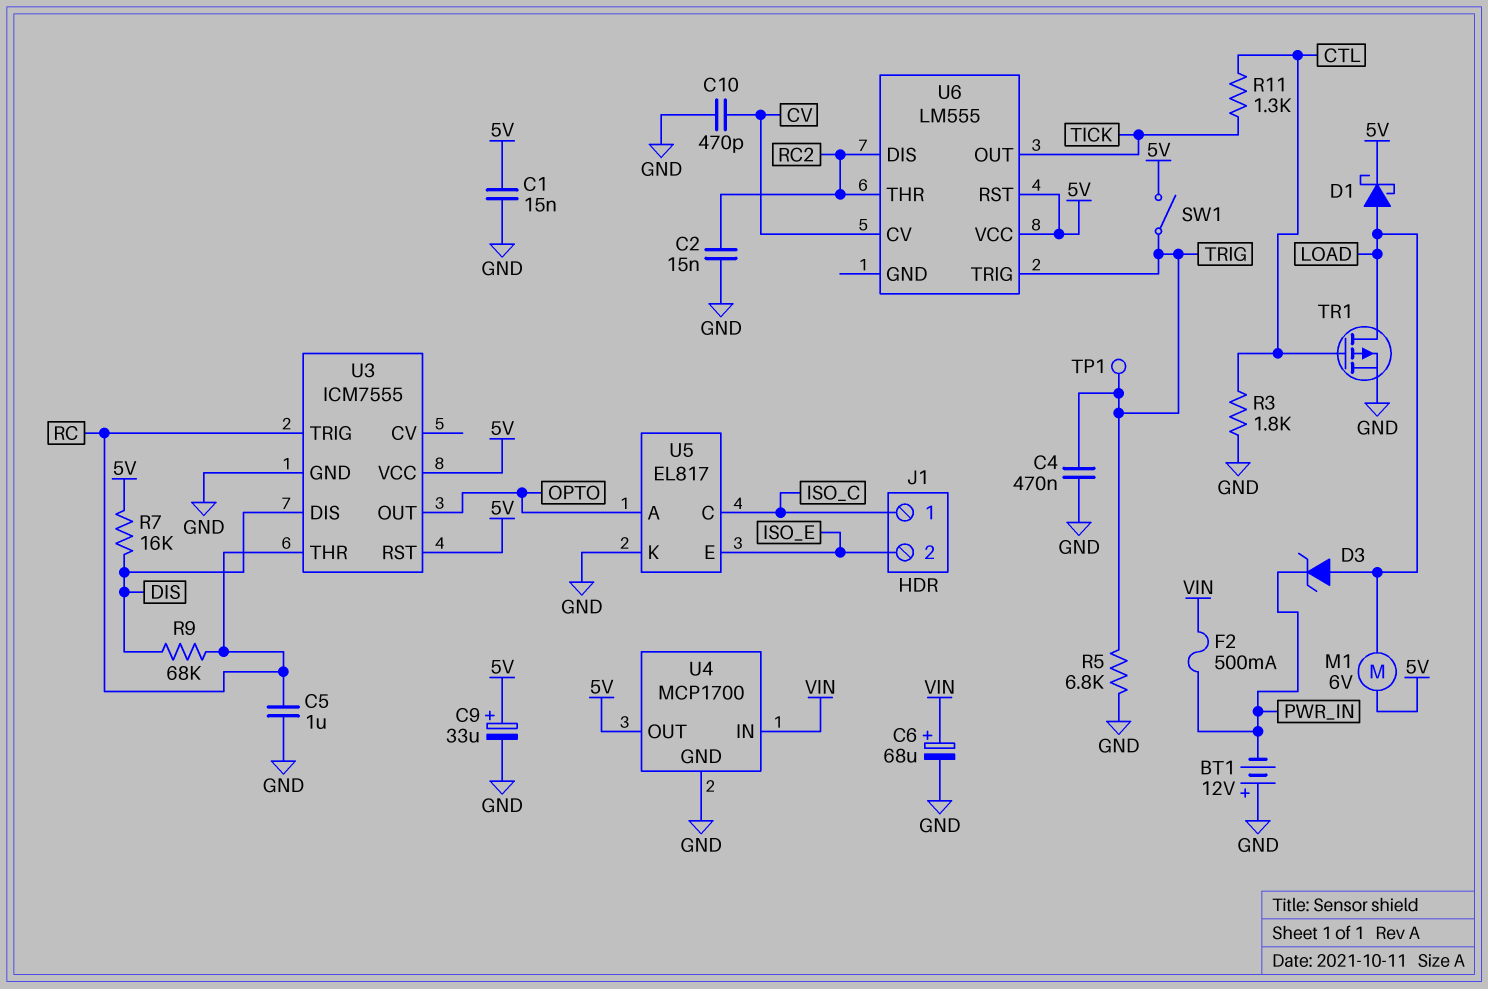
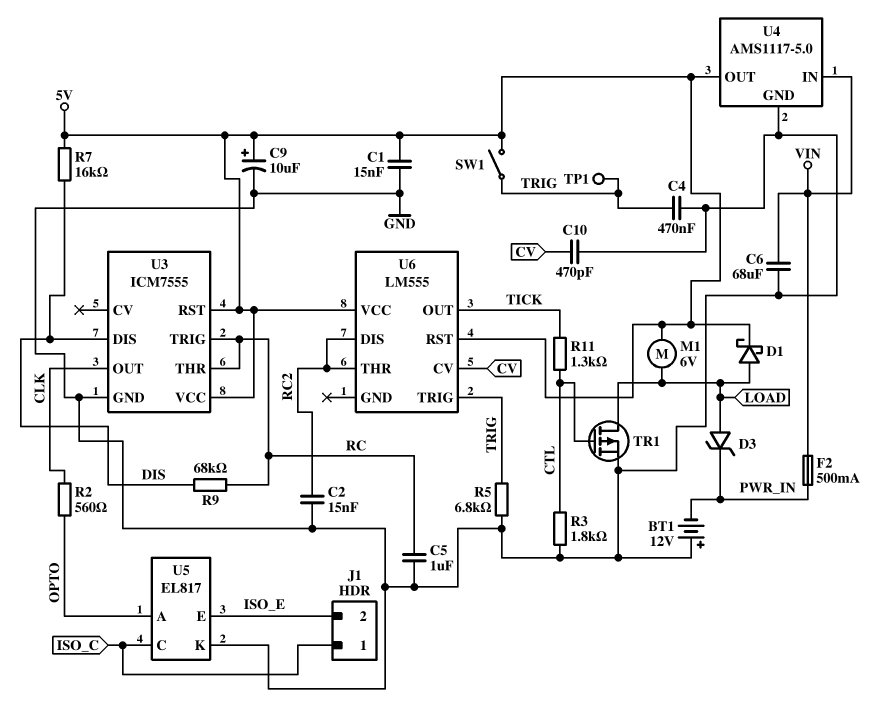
C6: 68uF (plus VIN, minus GND) -> 68uF (GND, VIN)
C9: 33uF (plus 5V, minus GND) -> 10uF (plus 5V, minus GND)
R2: none -> 560 (CLK, OPTO)
U3 pin OUT: OPTO -> CLK
U4: MCP1700 -> AMS1117-5.0

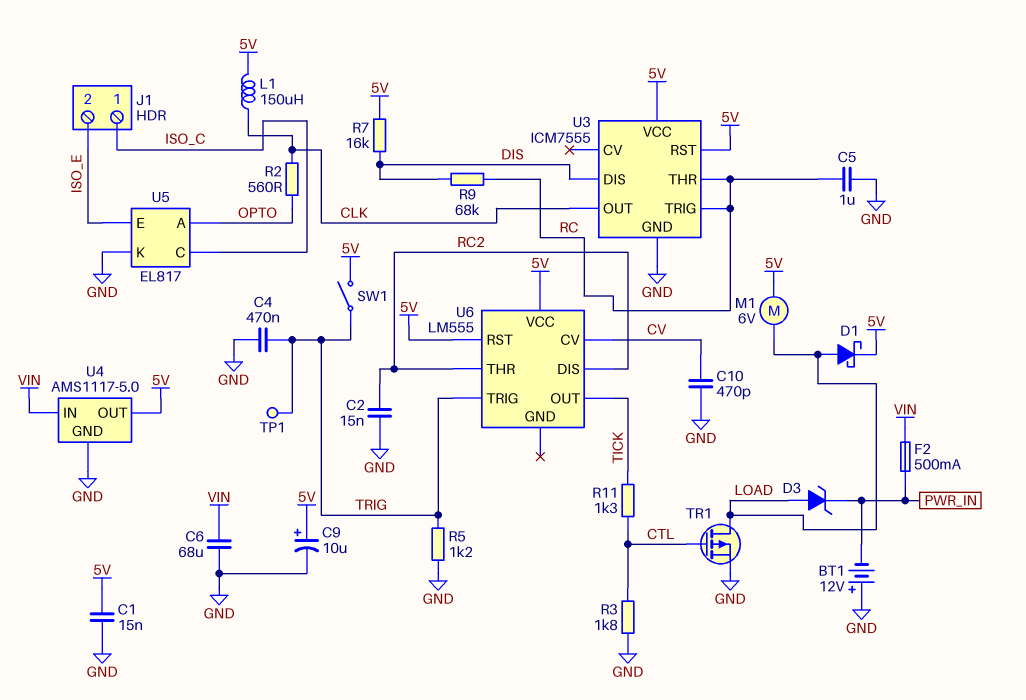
L1: none -> 150uH (5V, CLK)
R5: 6.8k (GND, TRIG) -> 1.2k (GND, TRIG)

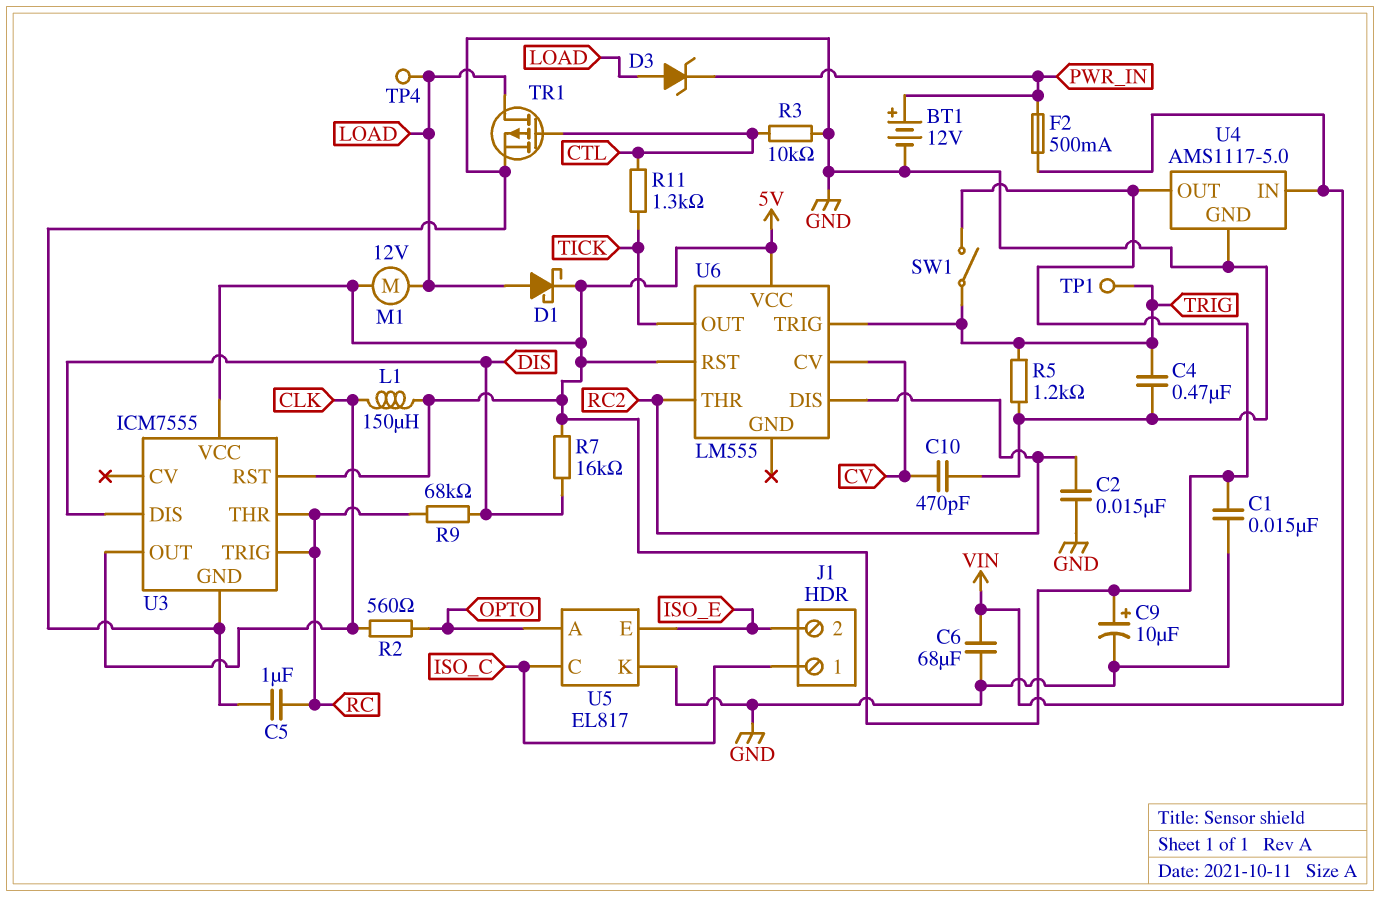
BT1: 12V (plus GND, minus PWR_IN) -> 12V (plus PWR_IN, minus GND)
M1: motor 6V (5V, LOAD) -> motor 12V (5V, LOAD)
R3: 1.8k (CTL, GND) -> 10k (CTL, GND)
TP4: none -> test point (LOAD)

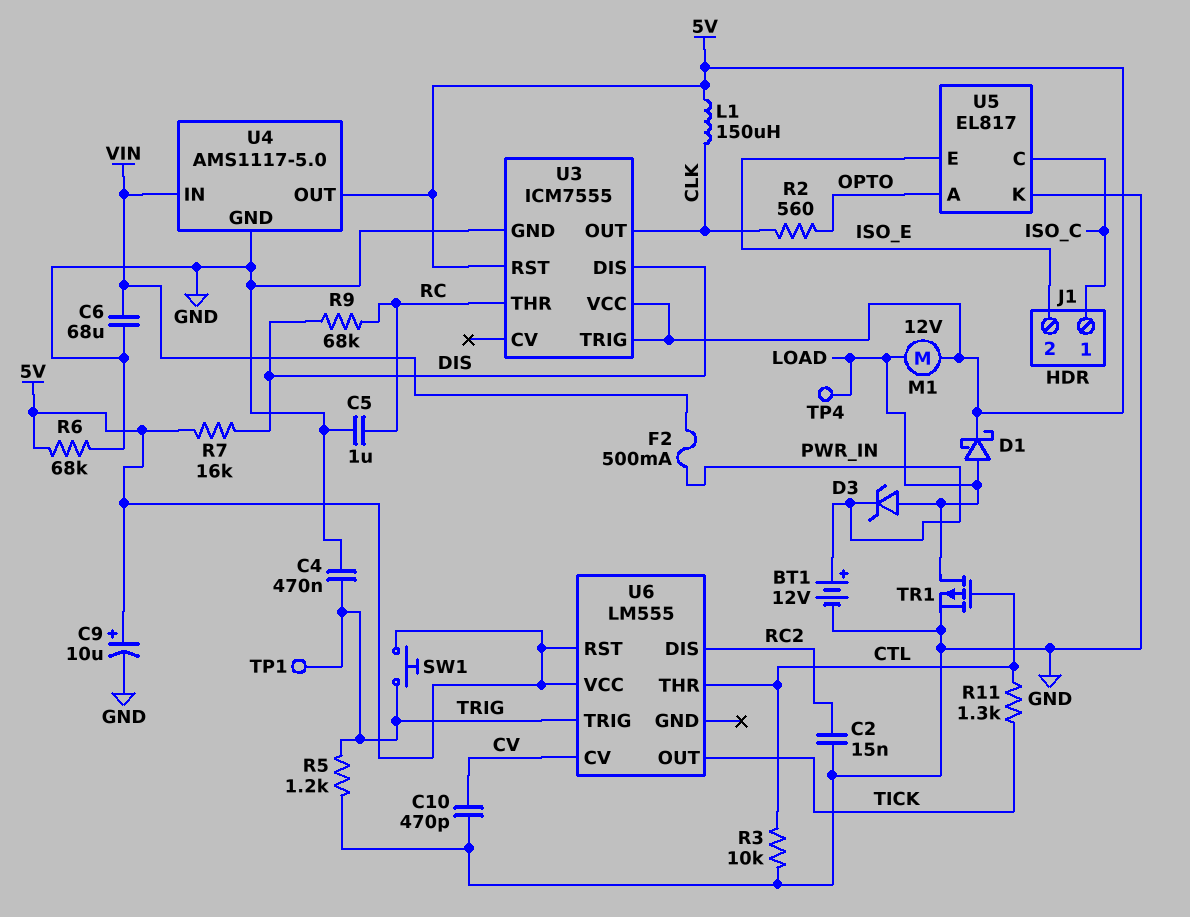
C1: 15nF (5V, GND) -> none
R6: none -> 68k (5V, GND)
SW1: switch (5V, TRIG) -> button (5V, TRIG)
U3 pin TRIG: RC -> 5V
U6 pin THR: RC2 -> CTL

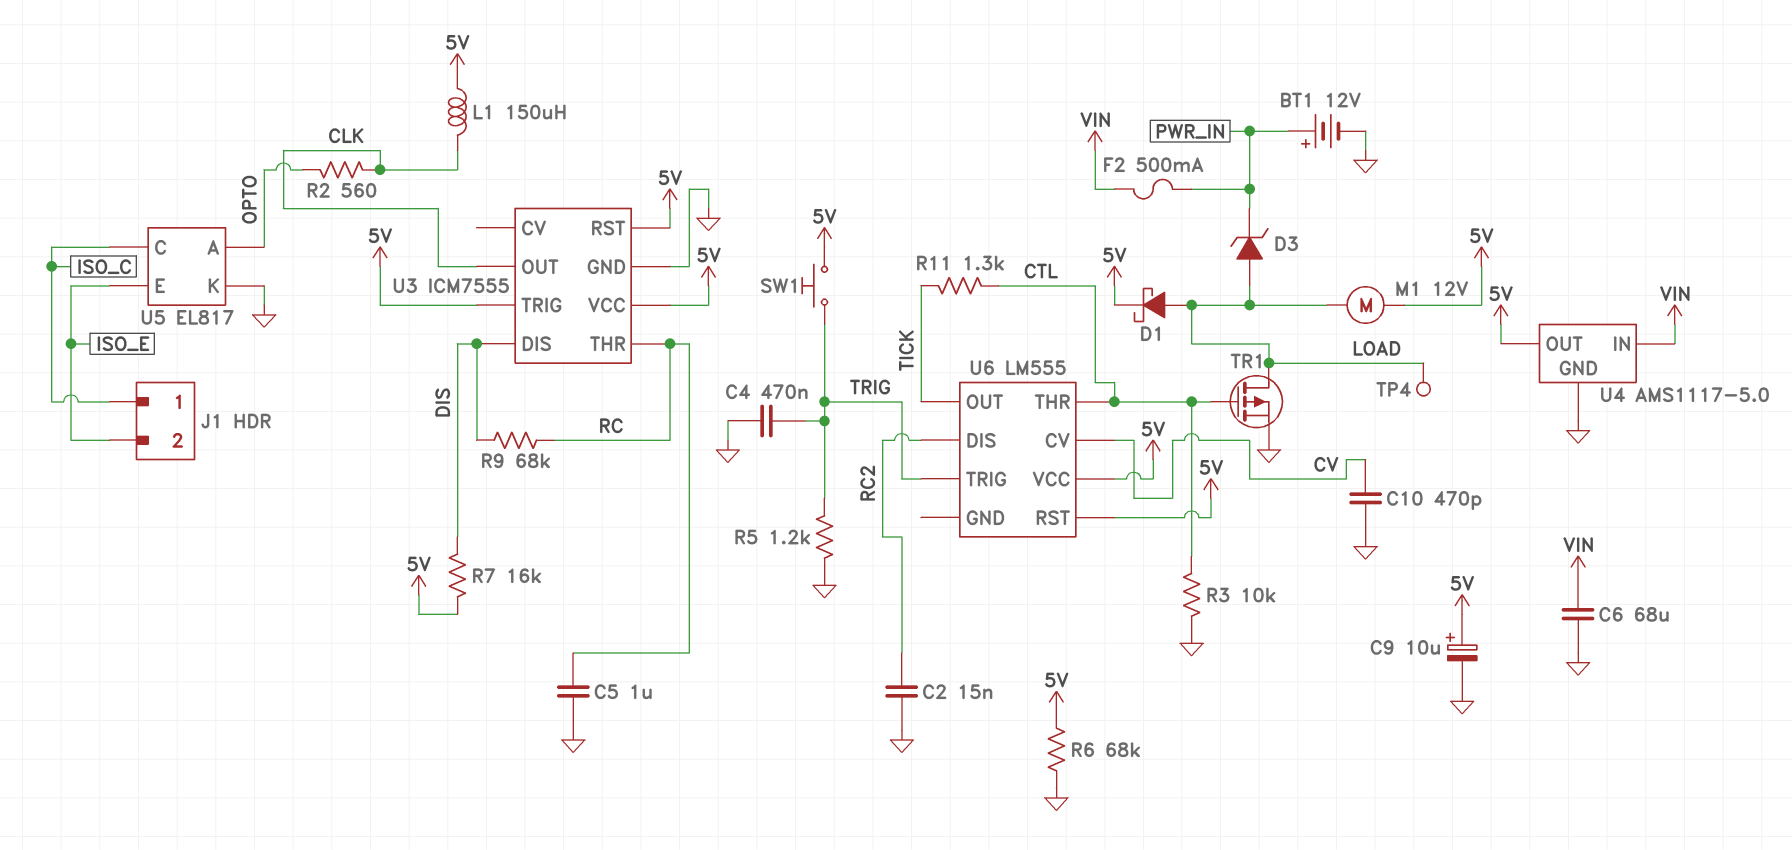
TP1: test point (TRIG) -> none

